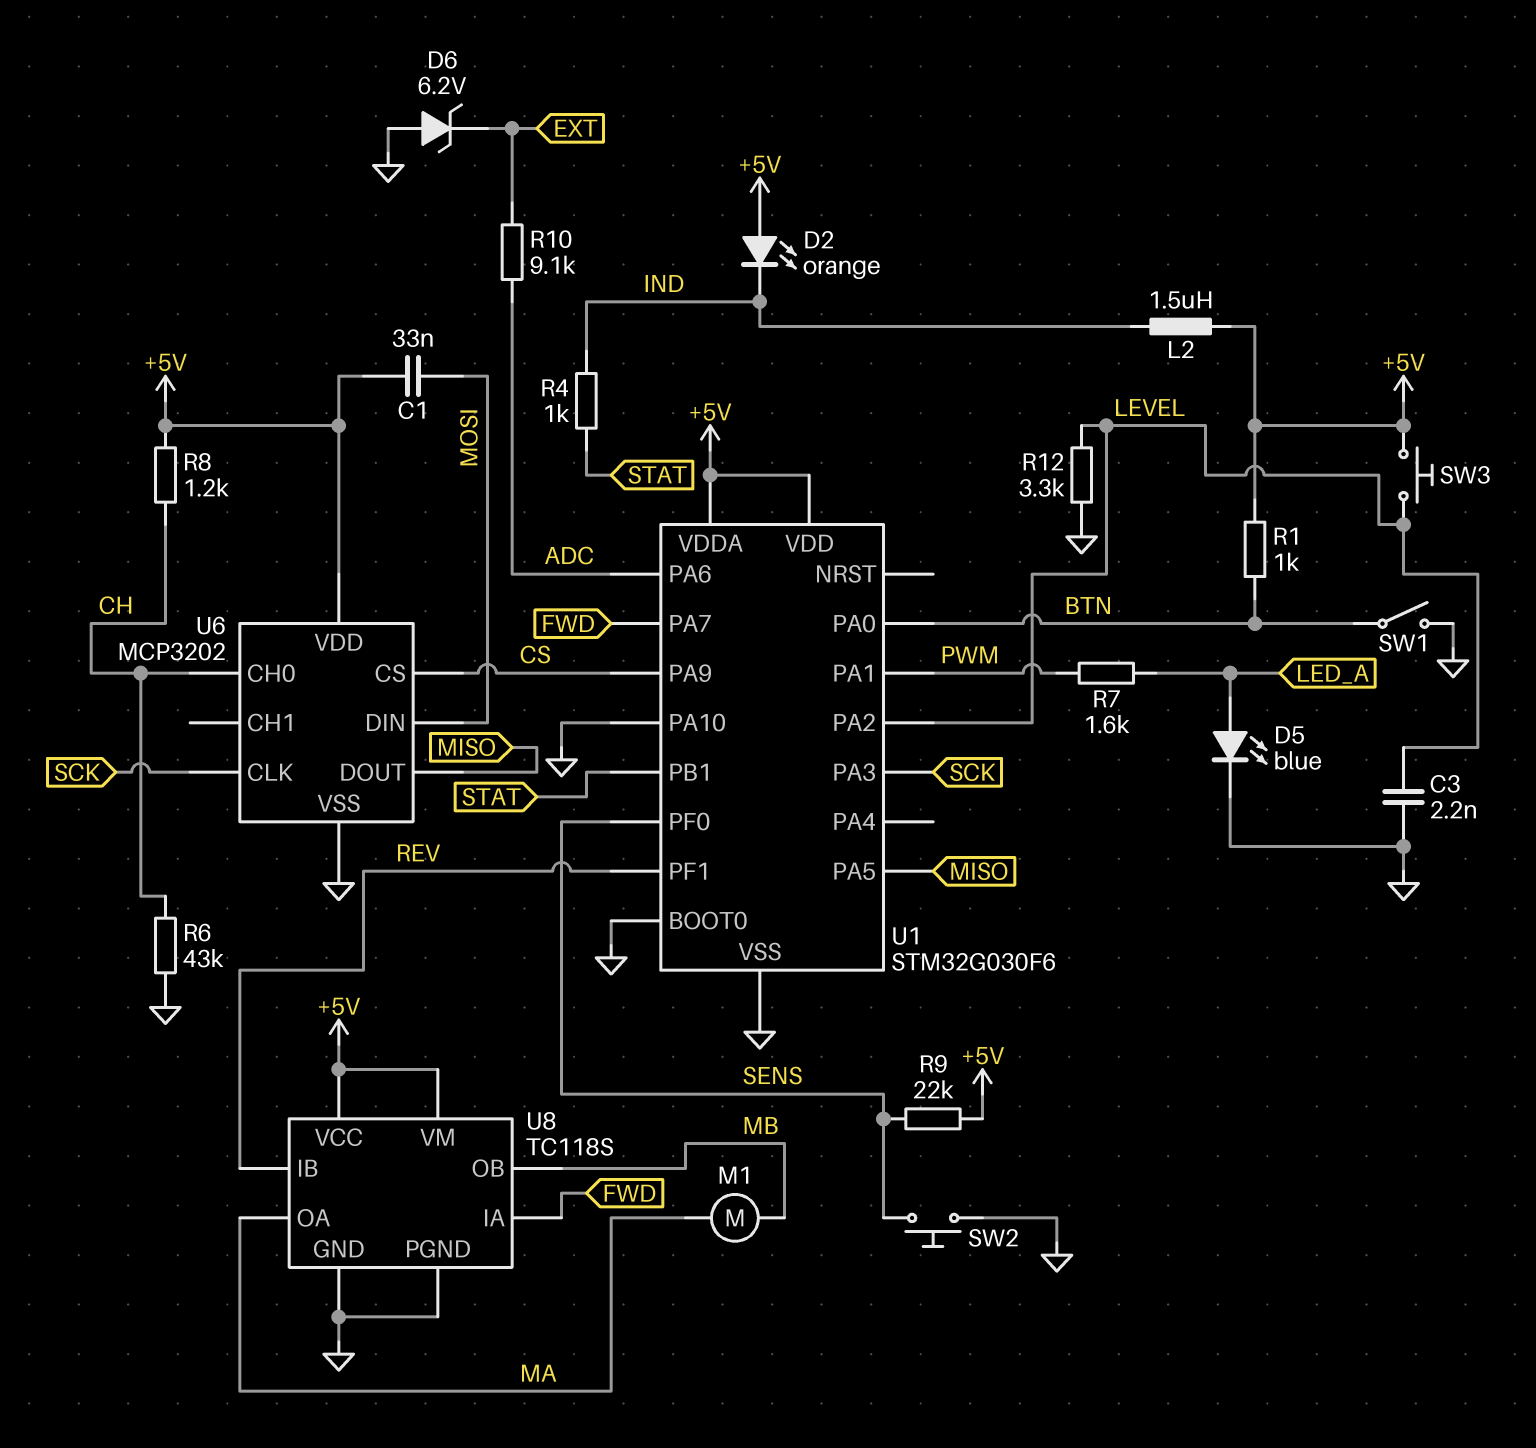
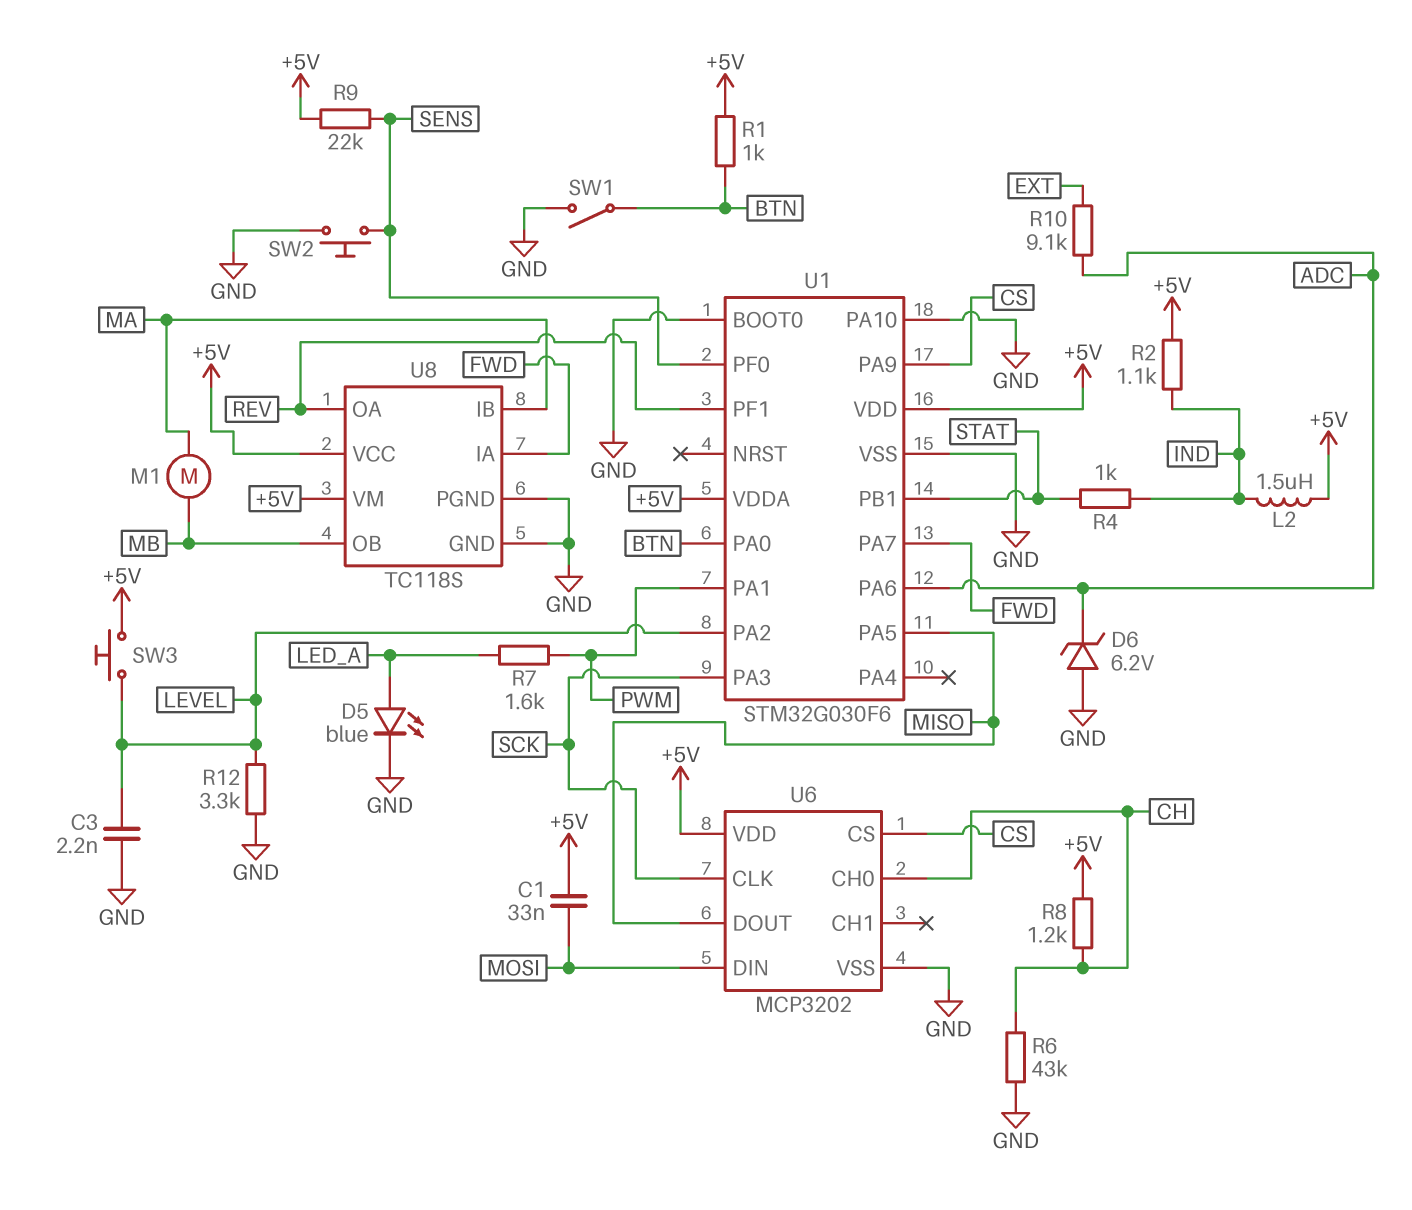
D2: LED orange (A +5V, K IND) -> none
D6: zener 6.2V (A GND, K EXT) -> zener 6.2V (A GND, K ADC)
R2: none -> 1.1k (+5V, IND)
U8 pin IB: REV -> MA
U8 pin OA: MA -> REV

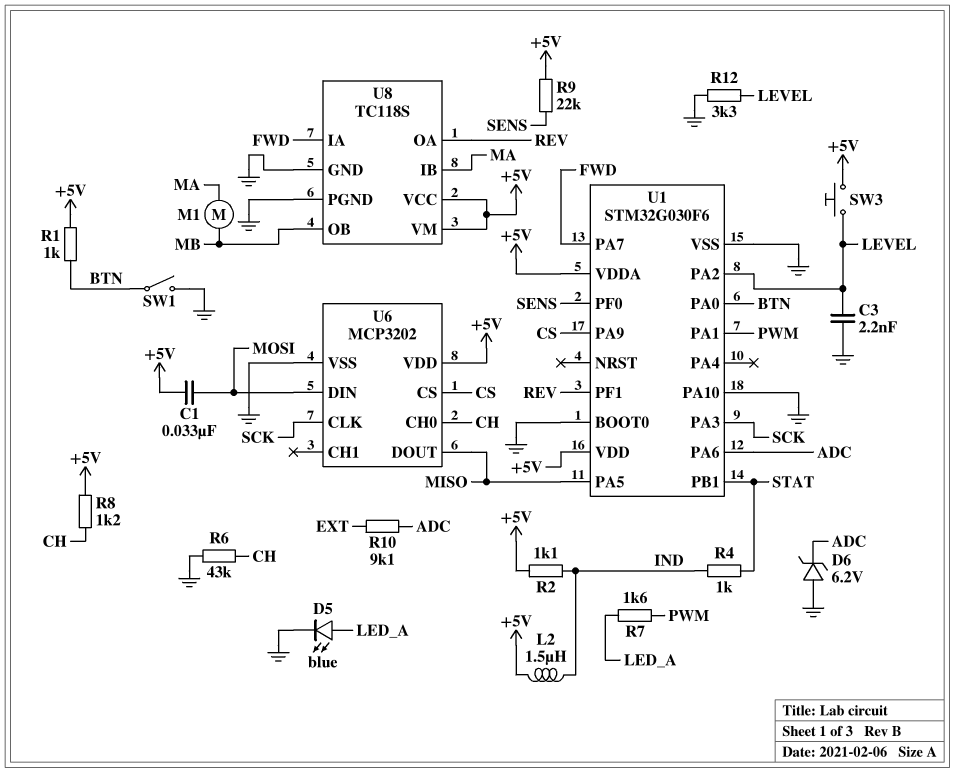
SW2: button (GND, SENS) -> none

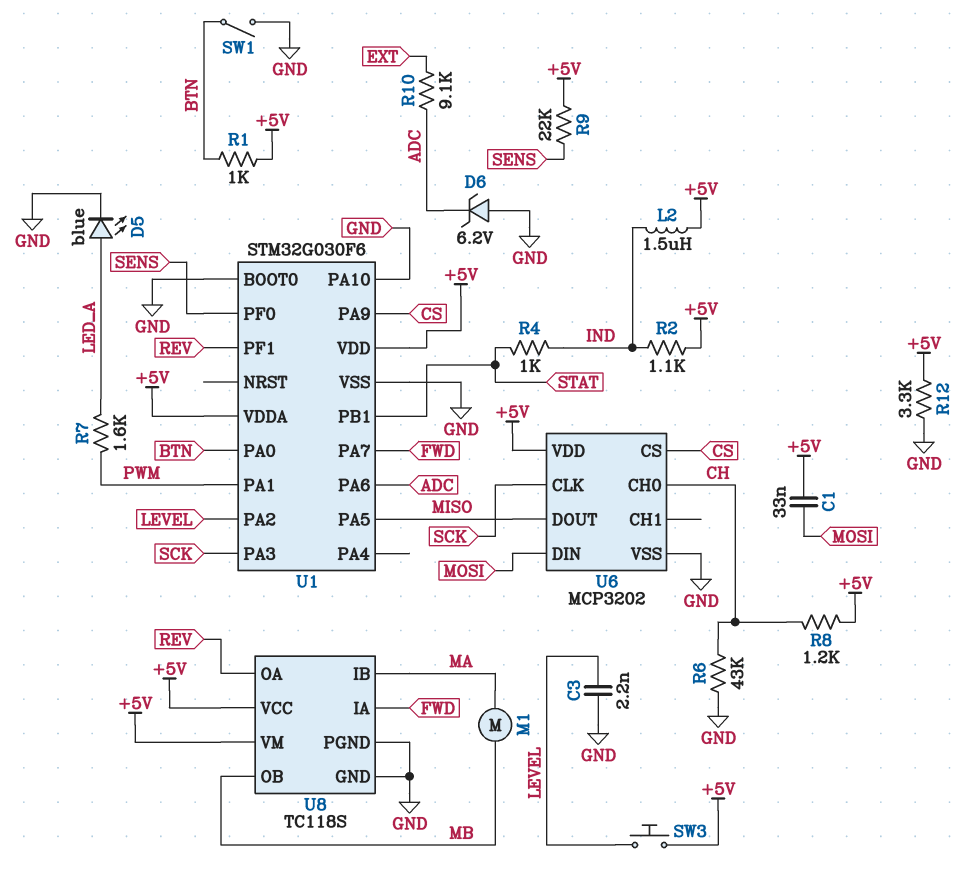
R12: 3.3k (GND, LEVEL) -> 3.3k (+5V, GND)

